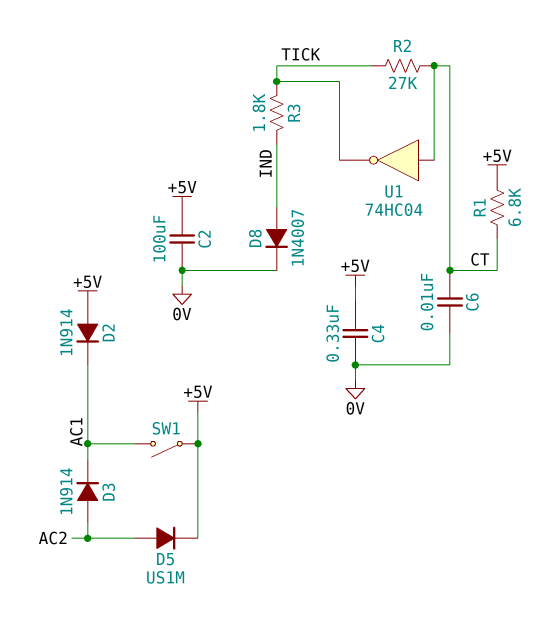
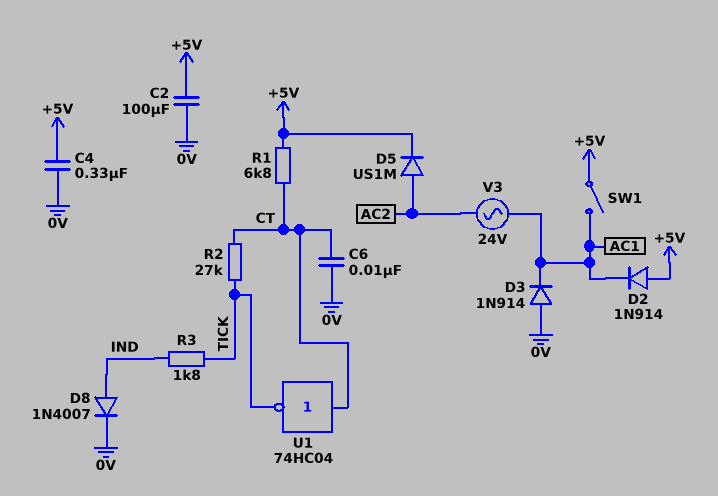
D3: diode 1N914 (A AC2, K AC1) -> diode 1N914 (A 0V, K AC1)
V3: none -> AC 24V (AC1, AC2)

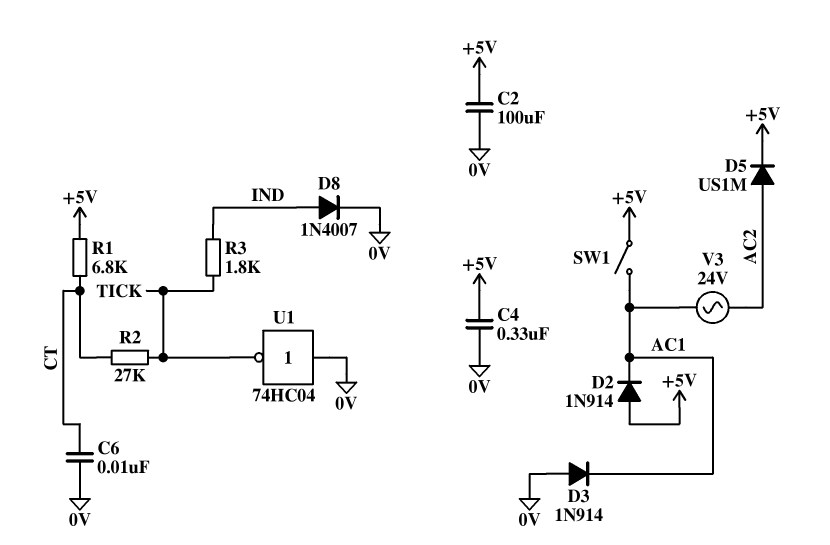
U1: NOT 74HC04 (in CT, out TICK) -> NOT 74HC04 (in 0V, out TICK)

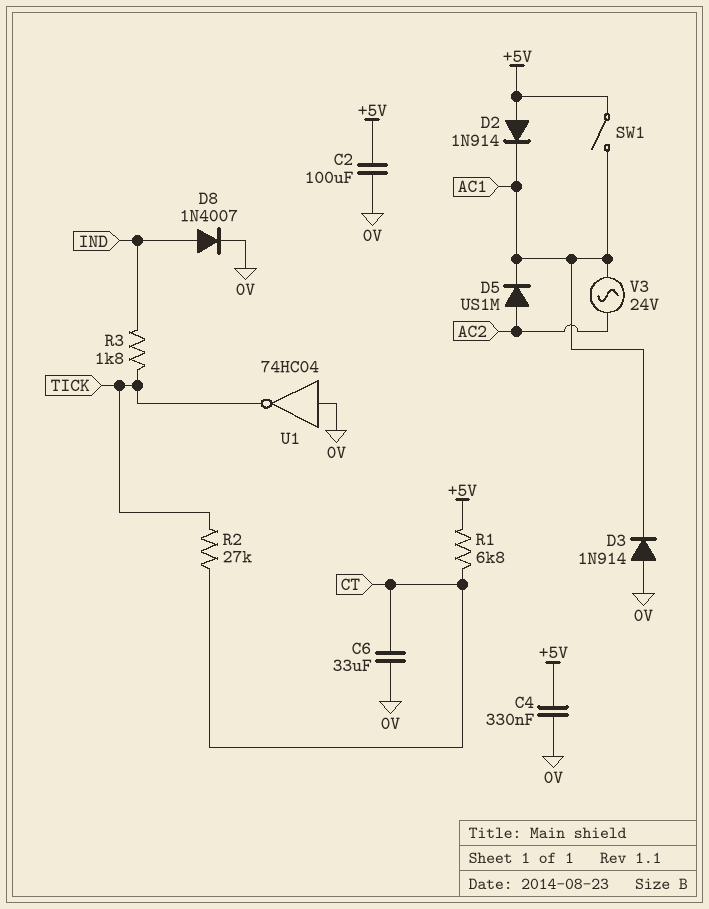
C6: 10nF (0V, CT) -> 33uF (0V, CT)
D5: diode US1M (A AC2, K +5V) -> diode US1M (A AC2, K AC1)

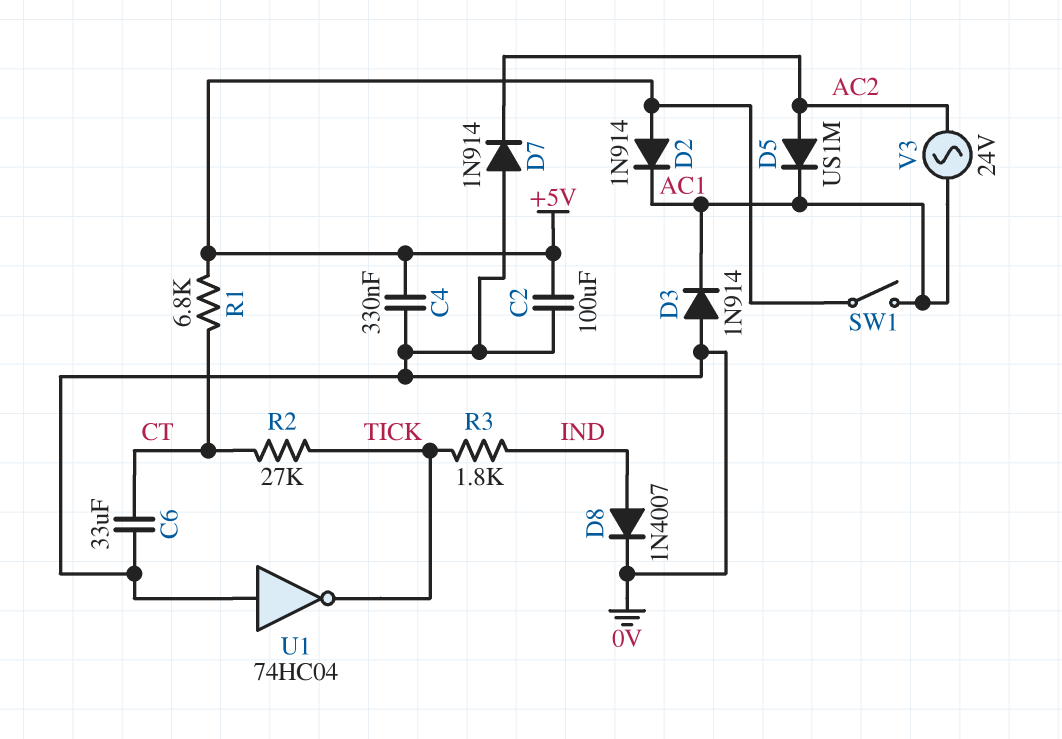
D7: none -> diode 1N914 (A 0V, K AC2)

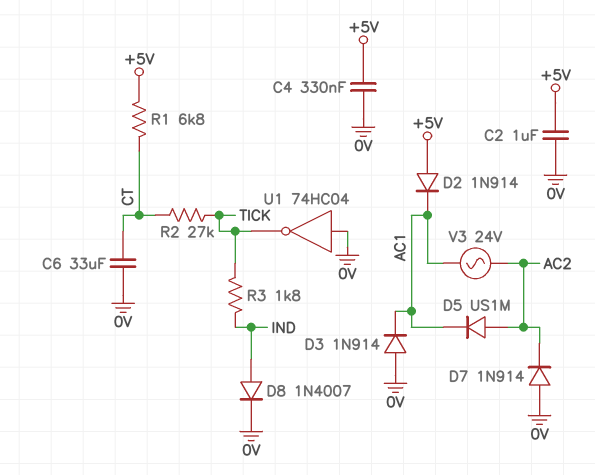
C2: 100uF (+5V, 0V) -> 1uF (+5V, 0V)
SW1: switch (+5V, AC1) -> none

